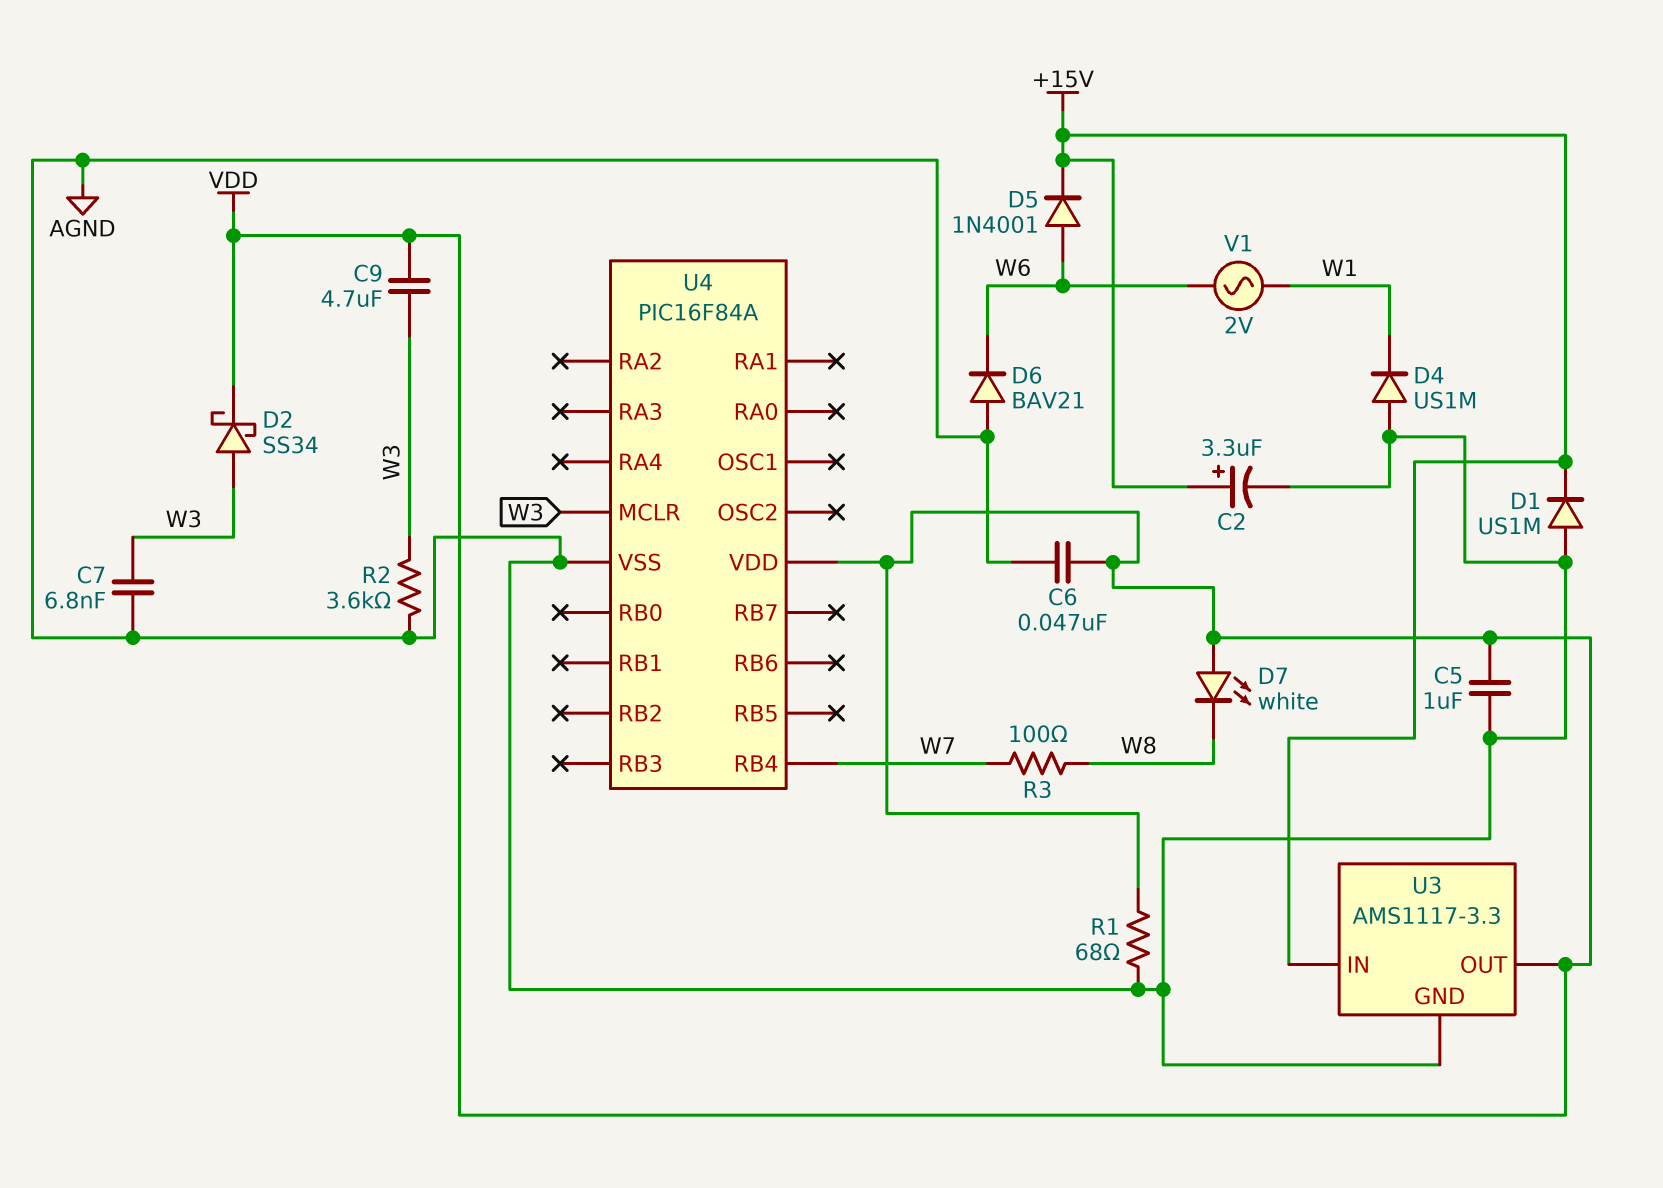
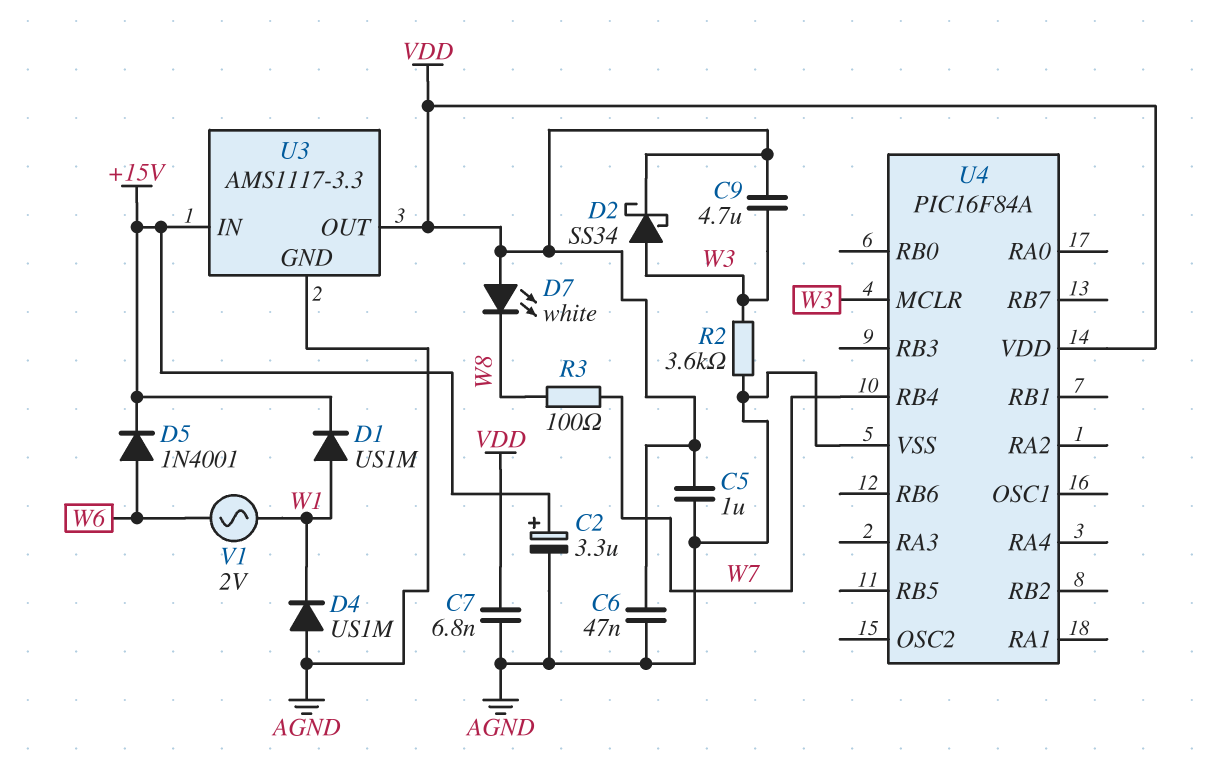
C7: 6.8nF (AGND, W3) -> 6.8nF (AGND, VDD)
D1: diode US1M (A AGND, K +15V) -> diode US1M (A W1, K +15V)
D6: diode BAV21 (A AGND, K W6) -> none
R1: 68 (AGND, VDD) -> none

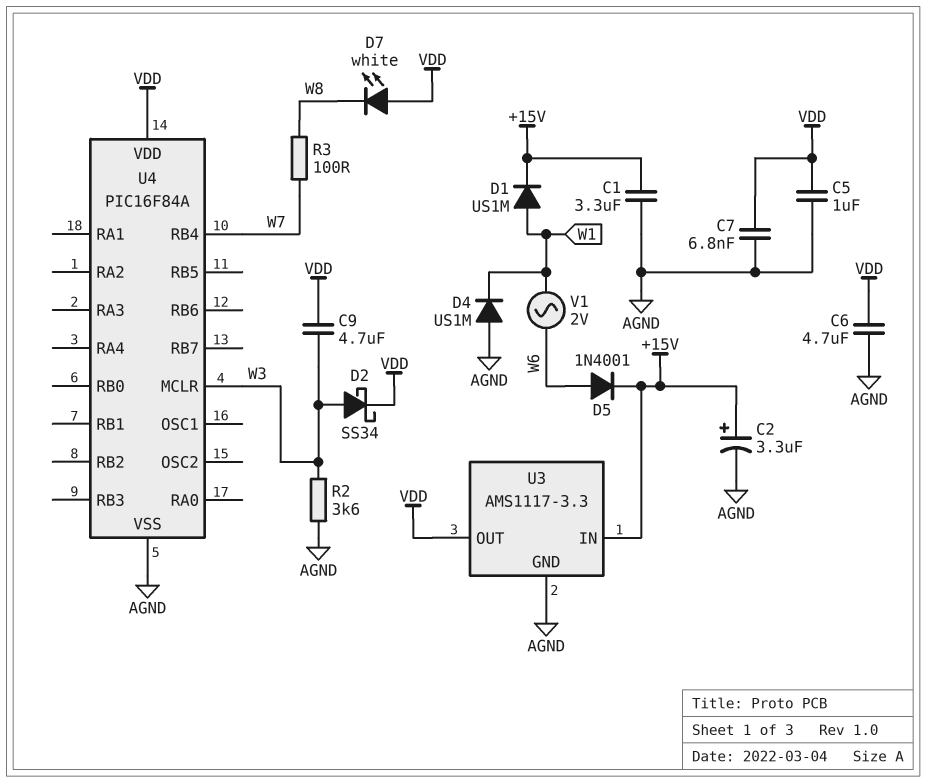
C1: none -> 3.3uF (+15V, AGND)
C6: 47nF (AGND, VDD) -> 4.7uF (AGND, VDD)

